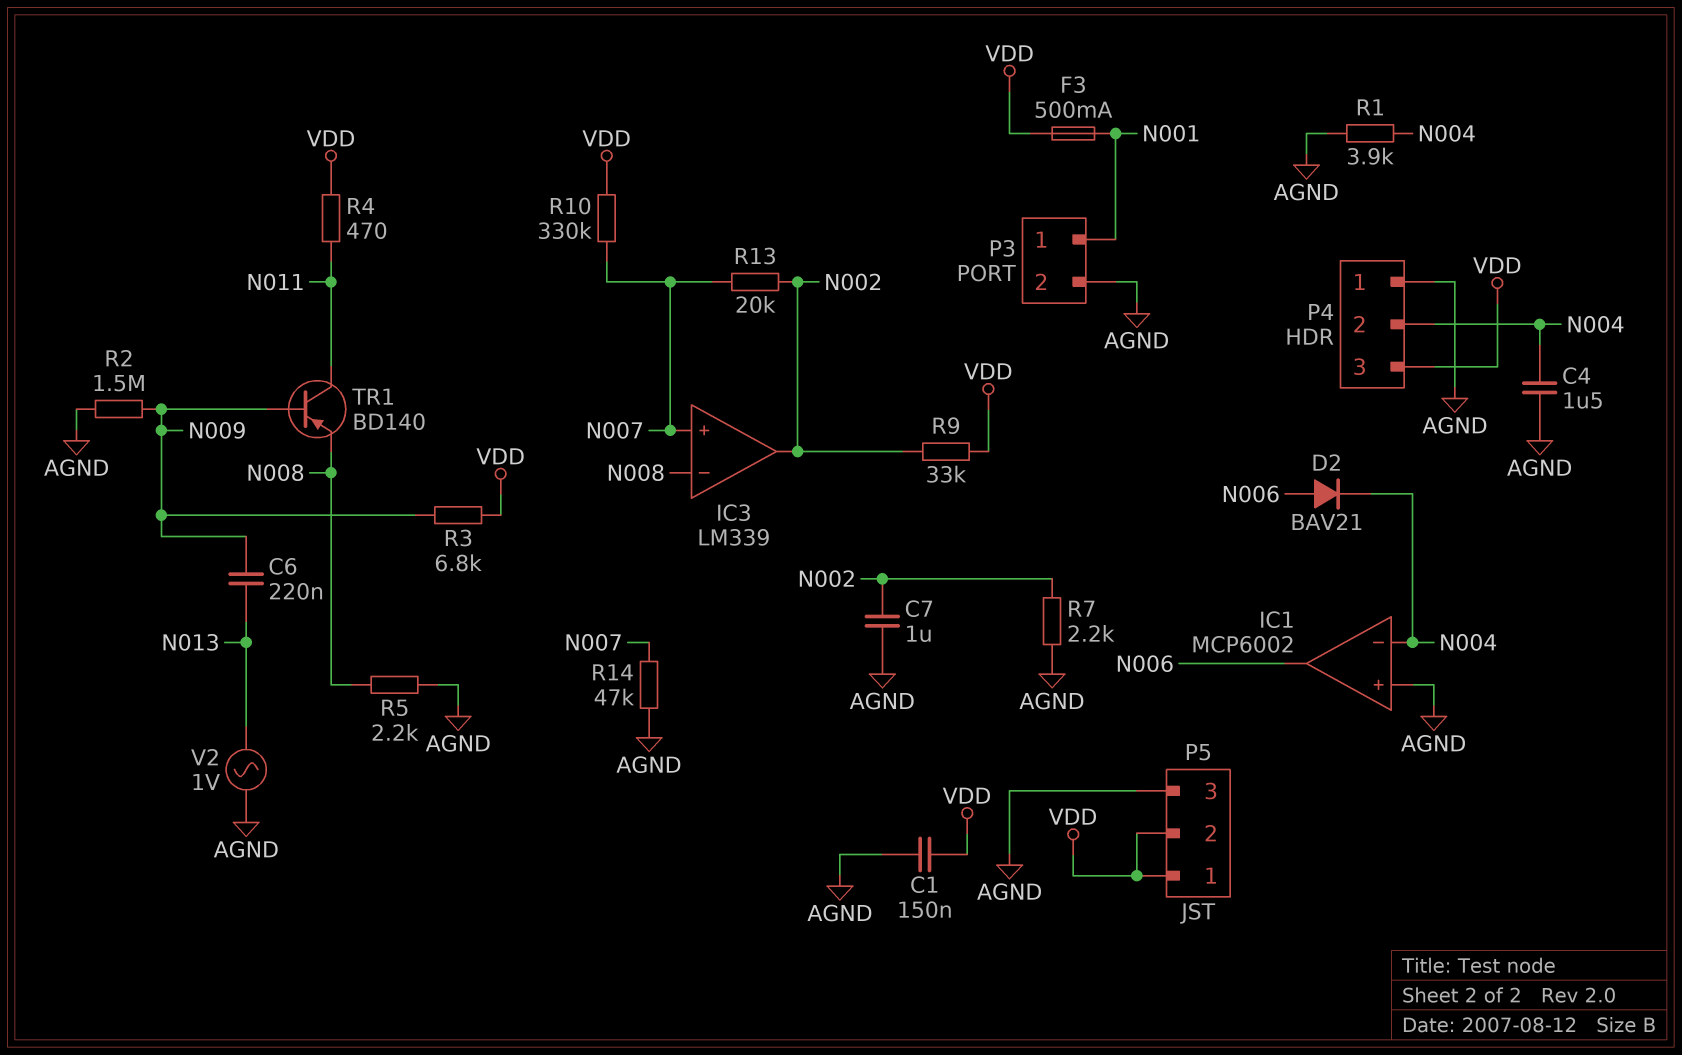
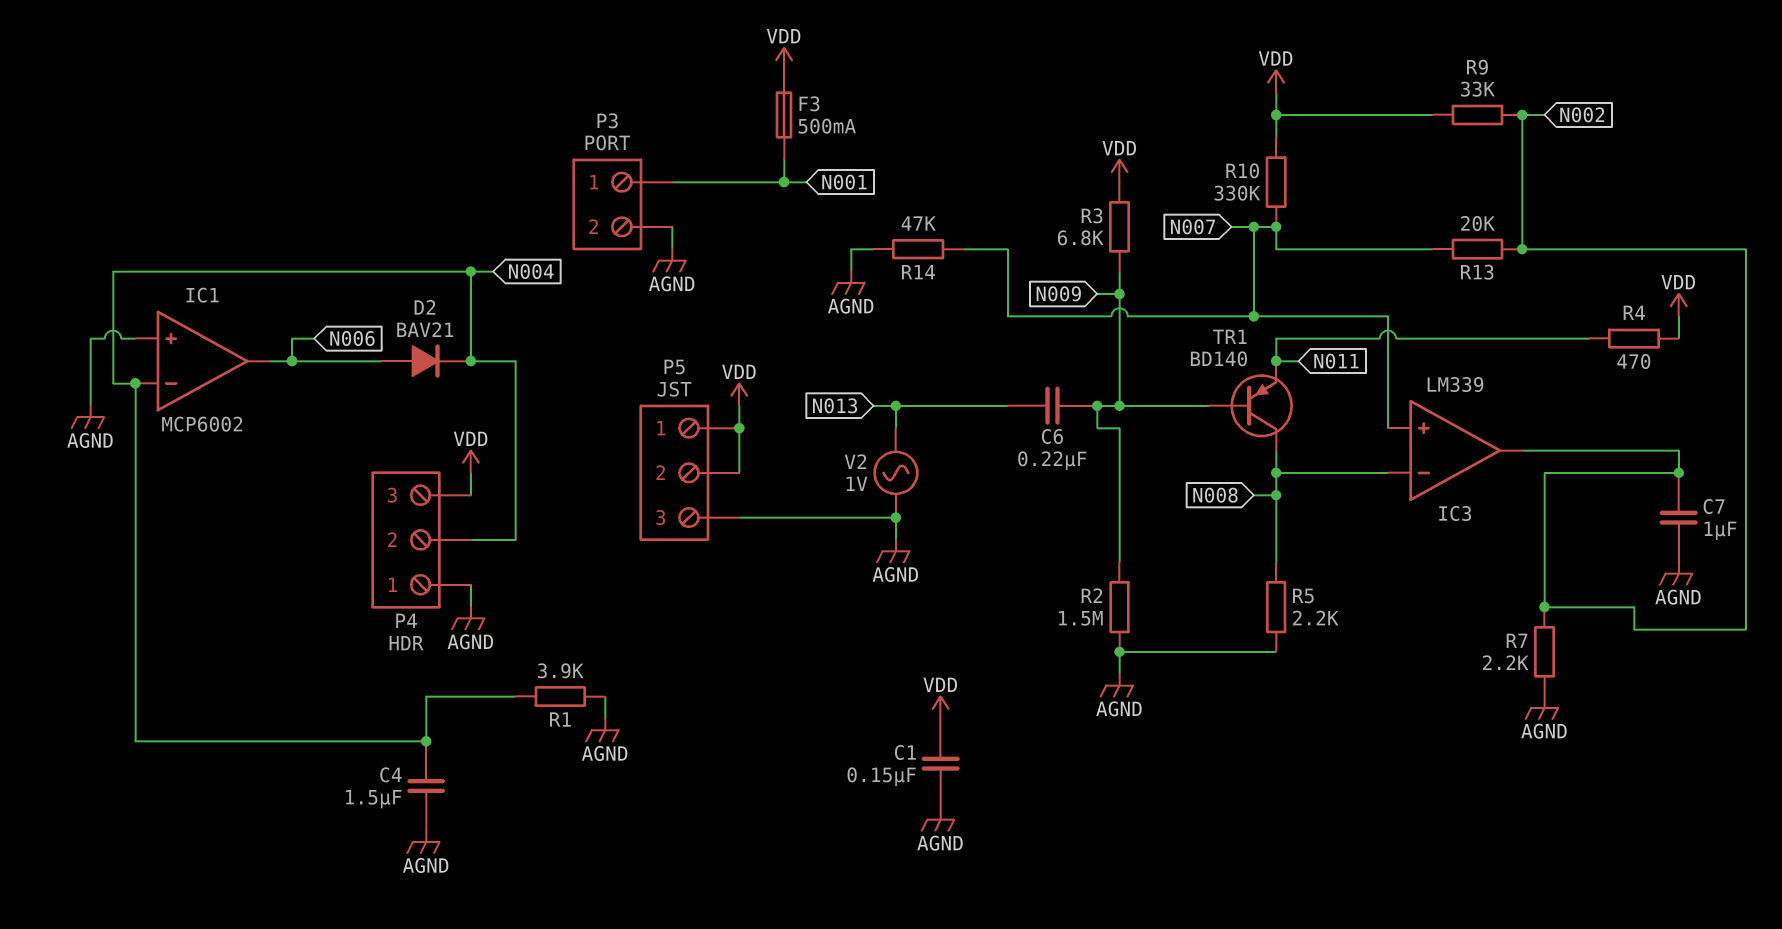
TR1: PNP BD140 (B N009, C N011, E N008) -> PNP BD140 (B N009, C N008, E N011)

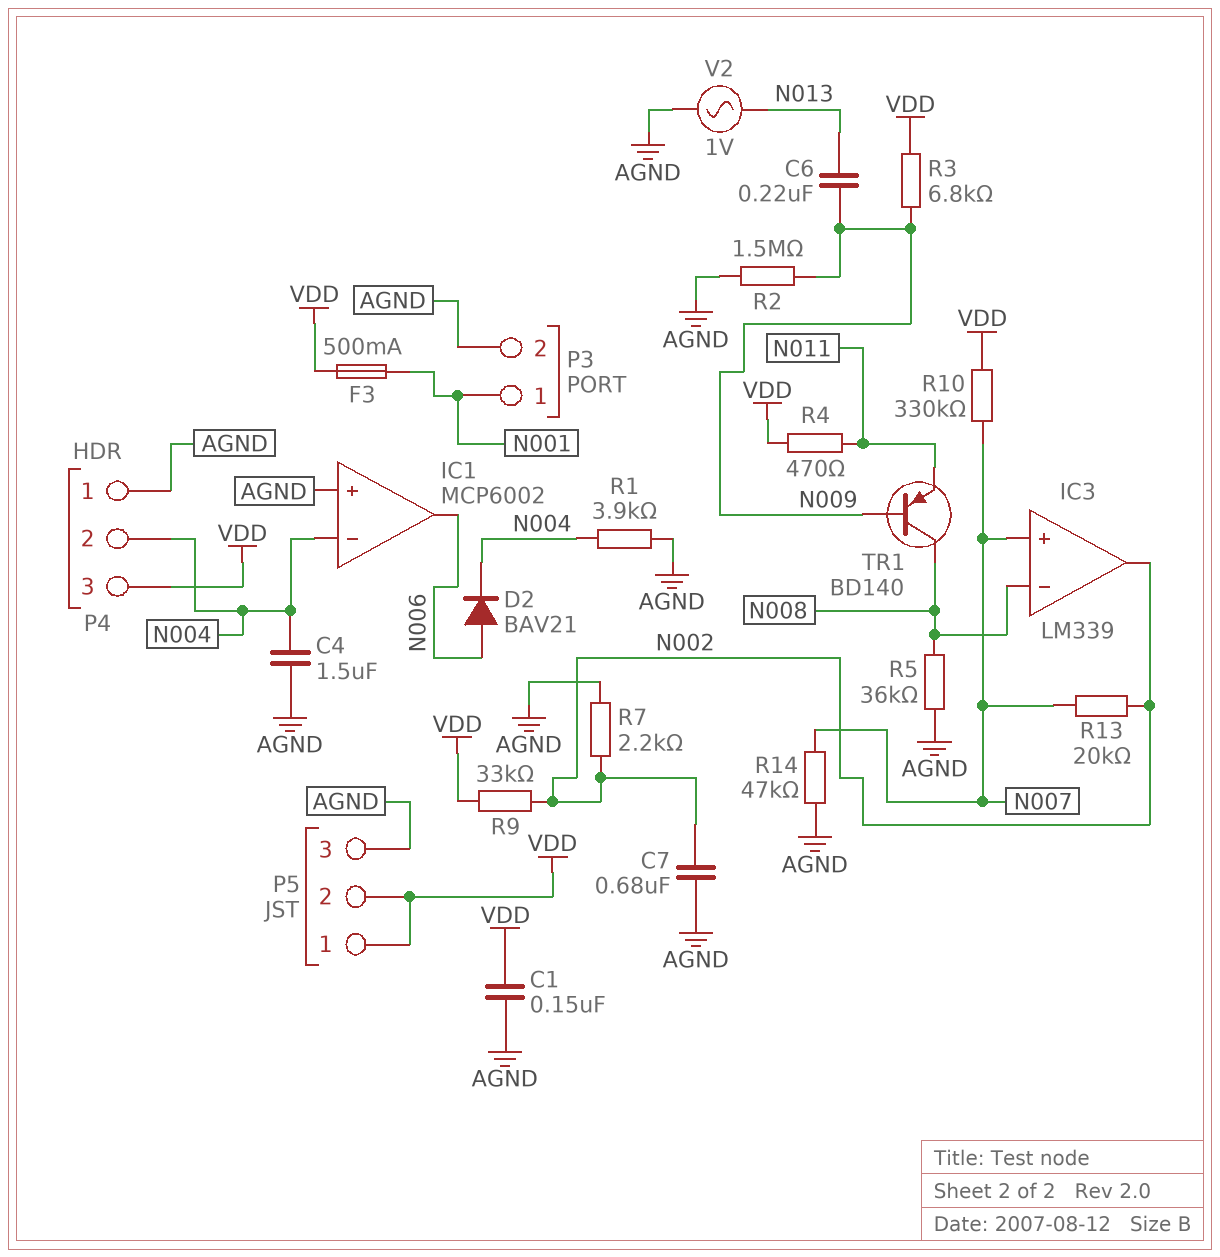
C7: 1uF (AGND, N002) -> 680nF (AGND, N002)
R5: 2.2k (AGND, N008) -> 36k (AGND, N008)

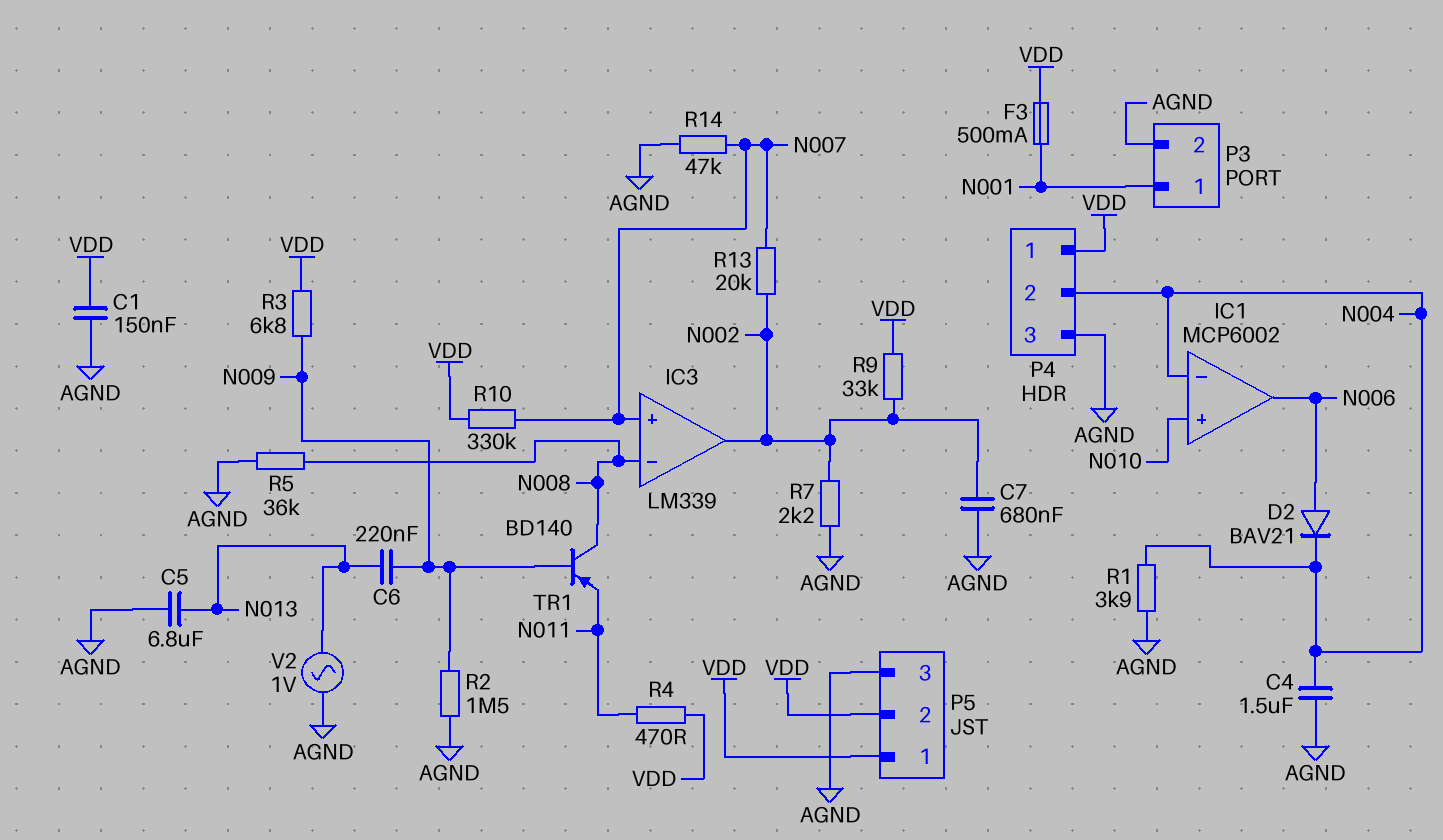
C5: none -> 6.8uF (AGND, N013)
IC1 pin in+: AGND -> N010
P4 pin 1: AGND -> VDD
P4 pin 3: VDD -> AGND

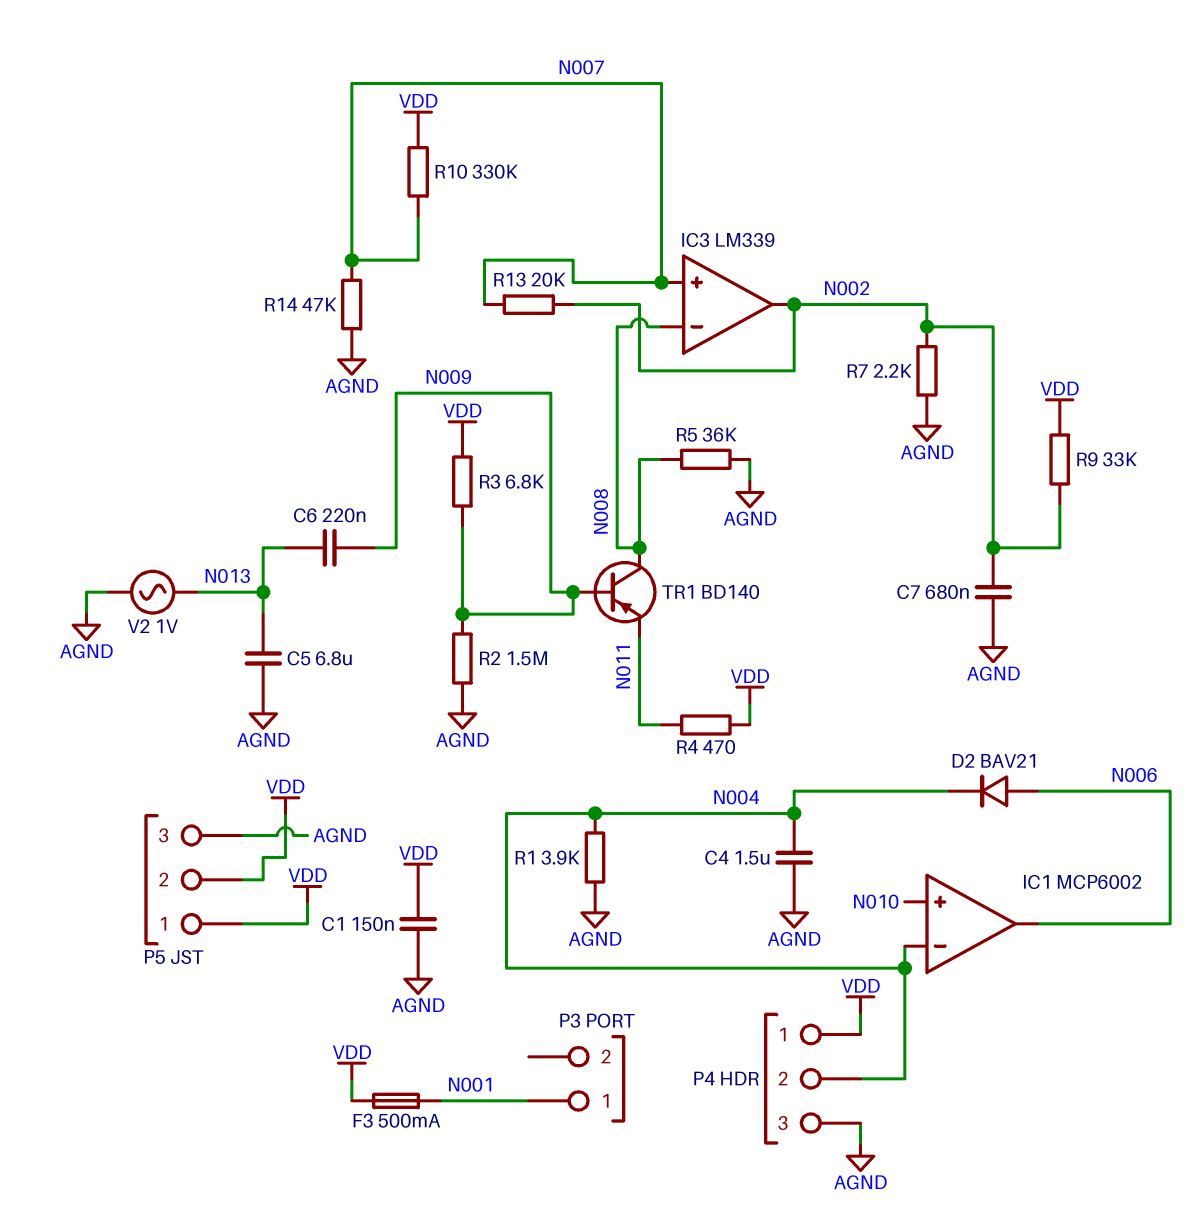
P3 pin 2: AGND -> none

